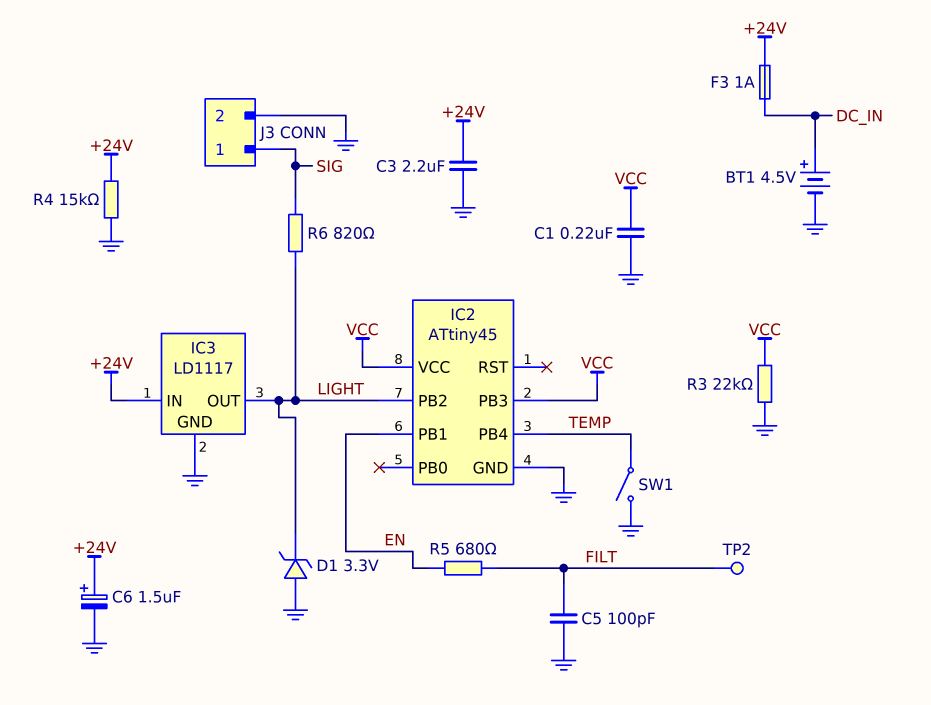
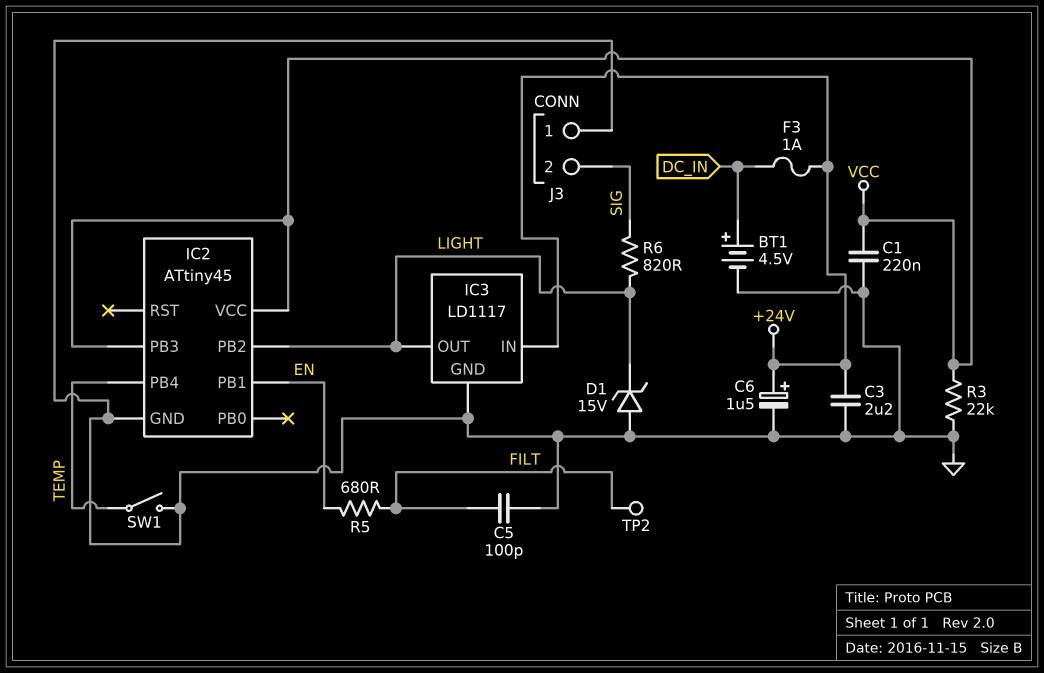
D1: zener 3.3V (A GND, K LIGHT) -> zener 15V (A GND, K LIGHT)
J3 pin 1: SIG -> GND
J3 pin 2: GND -> SIG
R4: 15k (+24V, GND) -> none

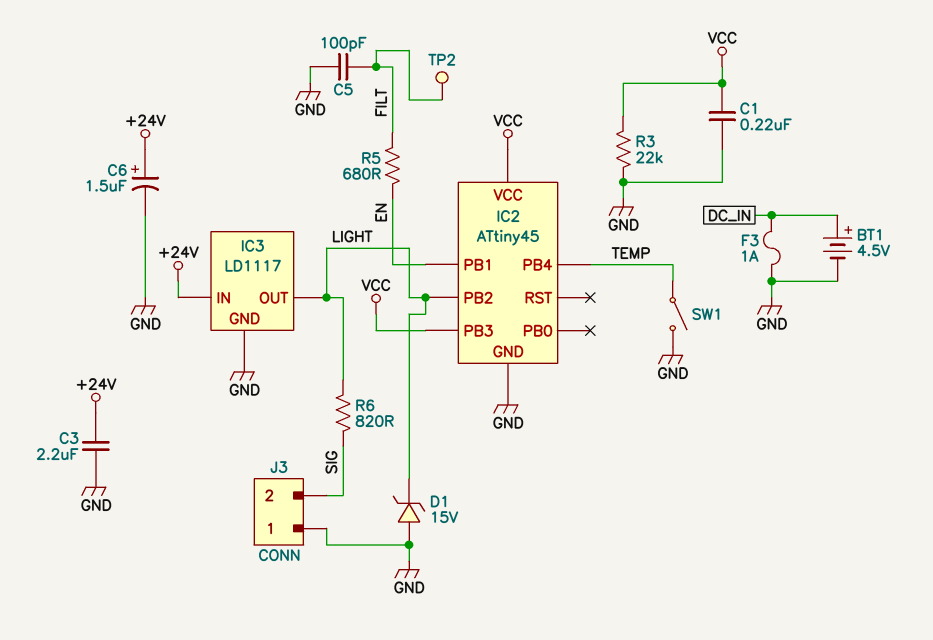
F3: 1A (+24V, DC_IN) -> 1A (DC_IN, GND)

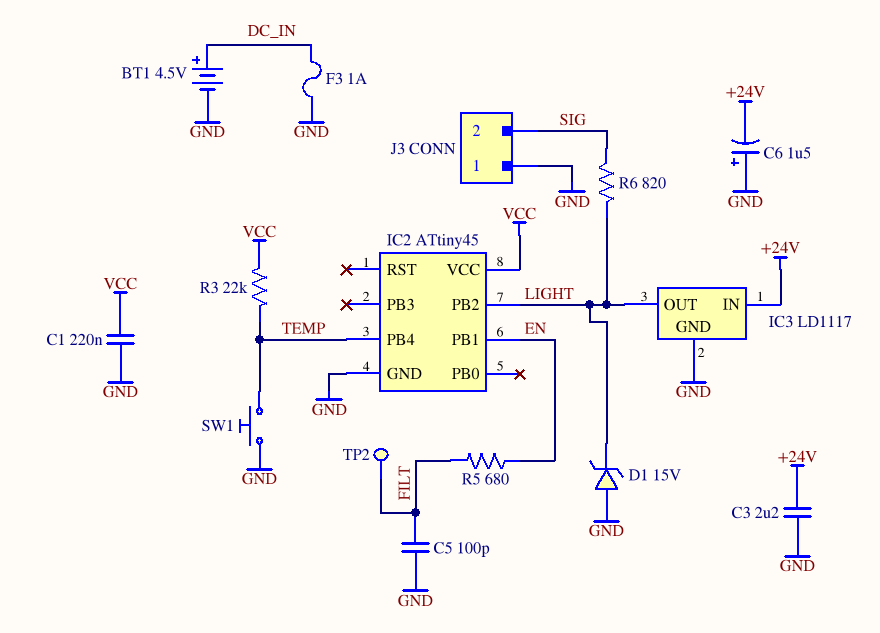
C6: 1.5uF (plus +24V, minus GND) -> 1.5uF (plus GND, minus +24V)
IC2 pin PB3: VCC -> none
R3: 22k (GND, VCC) -> 22k (TEMP, VCC)
SW1: switch (GND, TEMP) -> button (GND, TEMP)

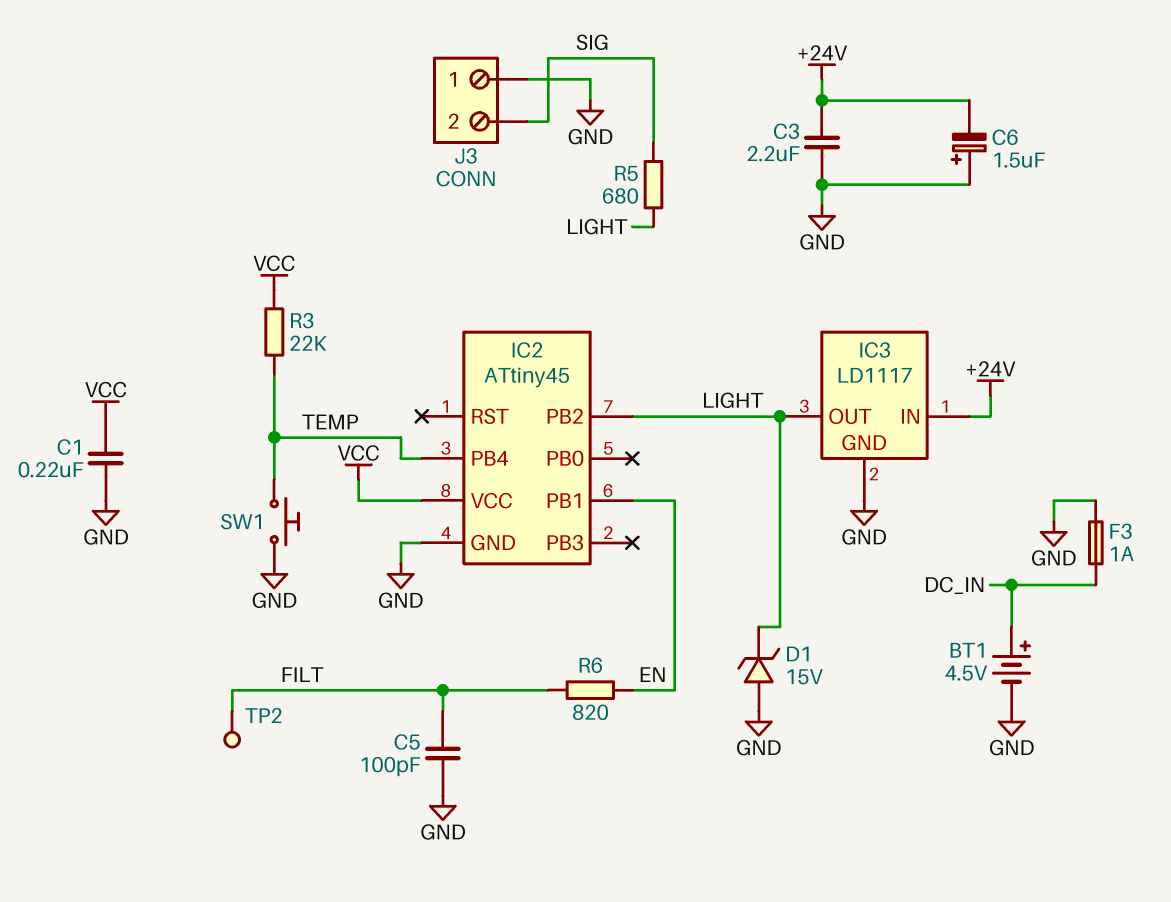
R5: 680 (EN, FILT) -> 680 (LIGHT, SIG)
R6: 820 (LIGHT, SIG) -> 820 (EN, FILT)

